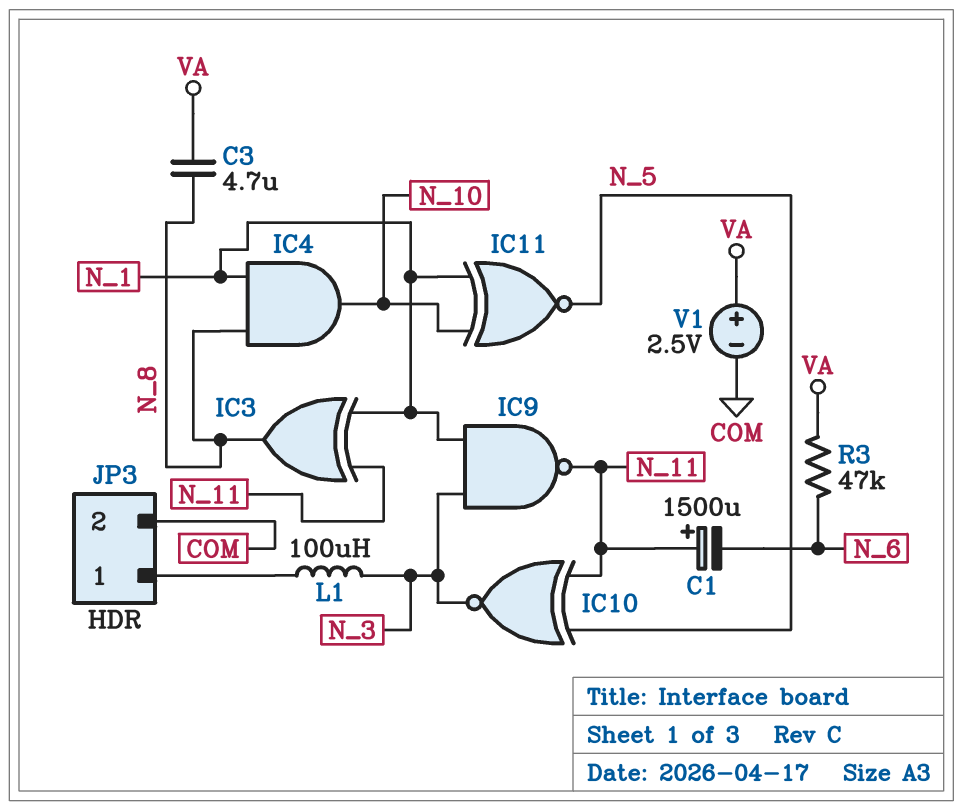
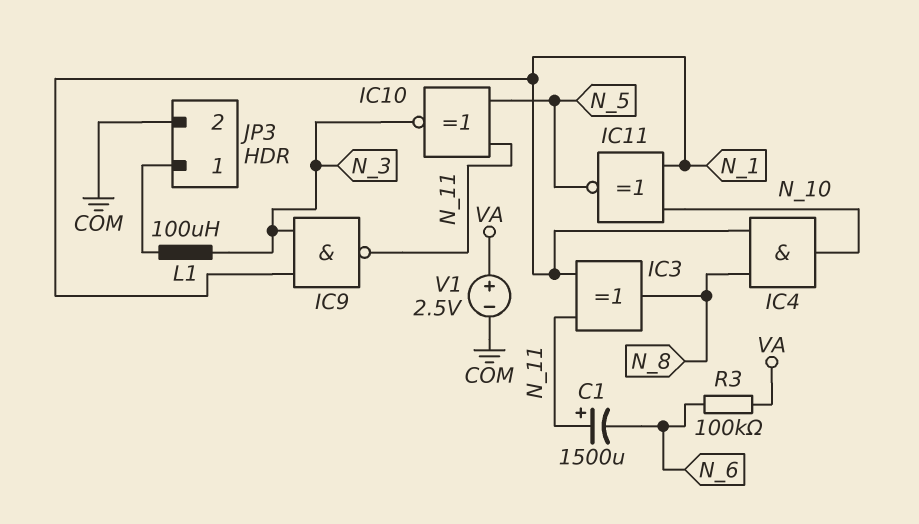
C3: 4.7uF (N_8, VA) -> none
R3: 47k (N_6, VA) -> 100k (N_6, VA)

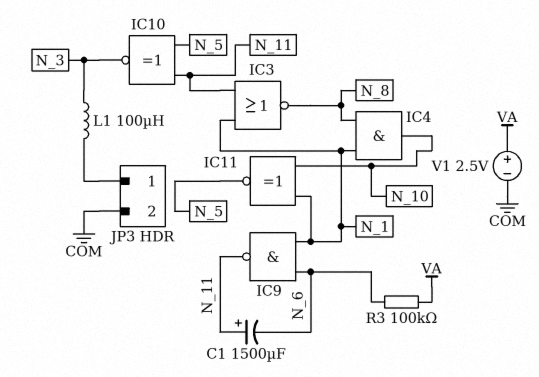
IC3: XOR (in N_1, in N_11, out N_8) -> NOR (in N_1, in N_11, out N_8)
IC9: NAND (in N_1, in N_3, out N_11) -> NAND (in N_1, in N_6, out N_11)

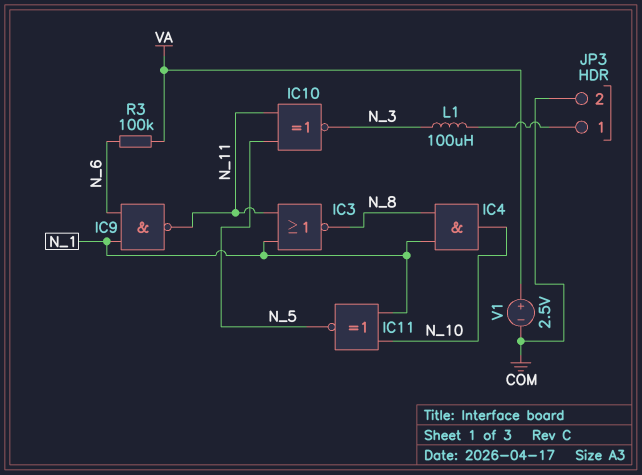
C1: 1500uF (plus N_11, minus N_6) -> none

